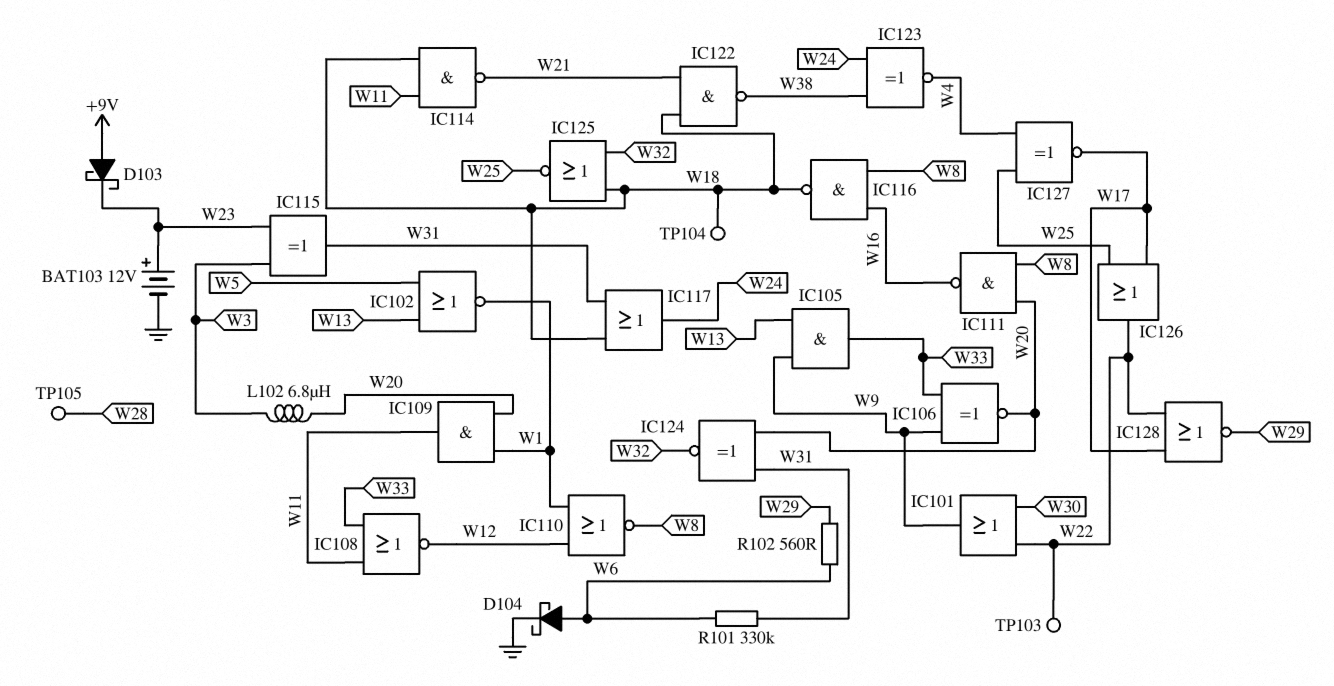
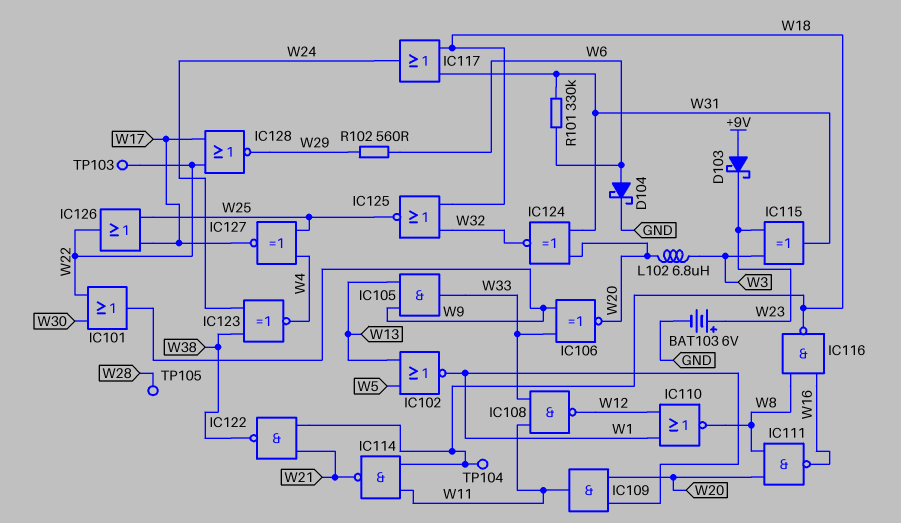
BAT103: 12V (plus W23, minus GND) -> 6V (plus W23, minus GND)
IC108: NOR (in W11, in W33, out W12) -> NAND (in W11, in W33, out W12)

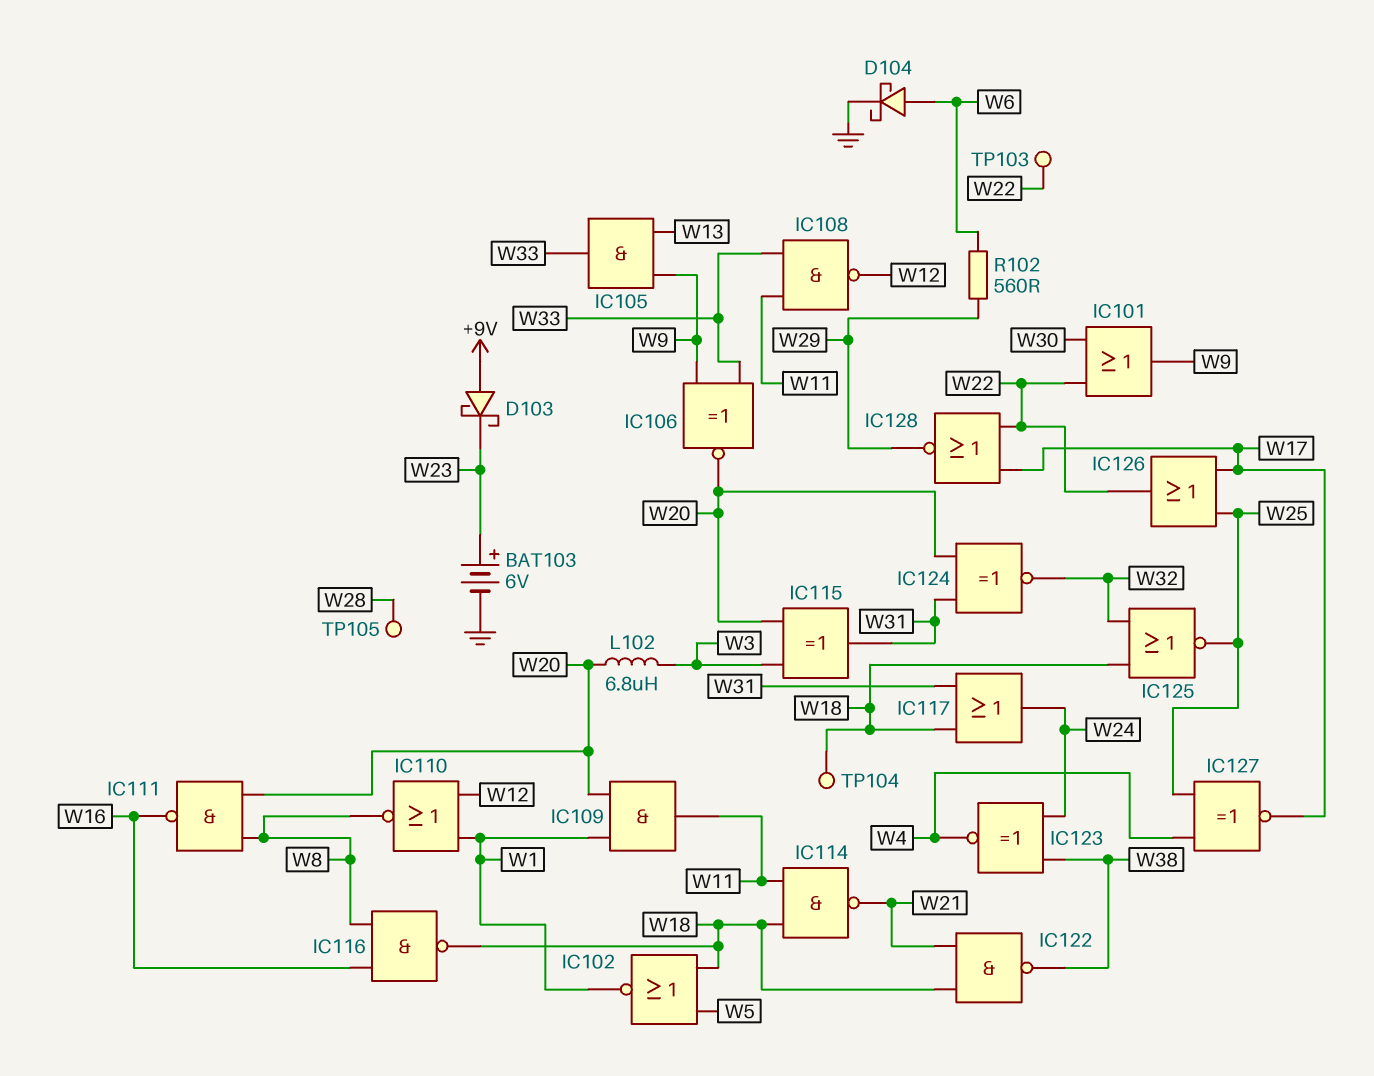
IC102: NOR (in W5, in W13, out W1) -> NOR (in W5, in W18, out W1)
IC115: XOR (in W3, in W23, out W31) -> XOR (in W3, in W20, out W31)
R101: 330k (W6, W31) -> none

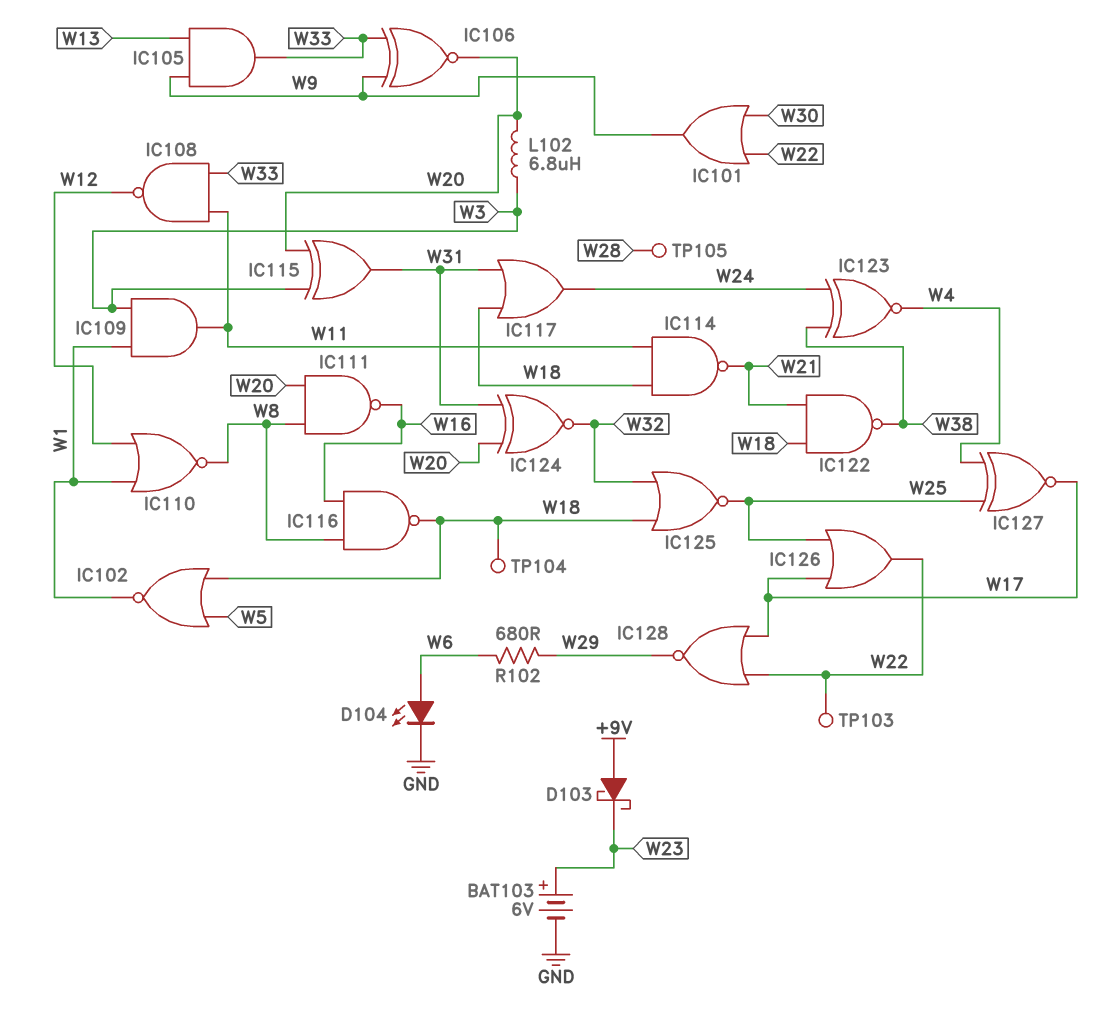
D104: schottky (A W6, K GND) -> LED (A W6, K GND)
IC109: AND (in W1, in W20, out W11) -> AND (in W1, in W3, out W11)
R102: 560 (W6, W29) -> 680 (W6, W29)

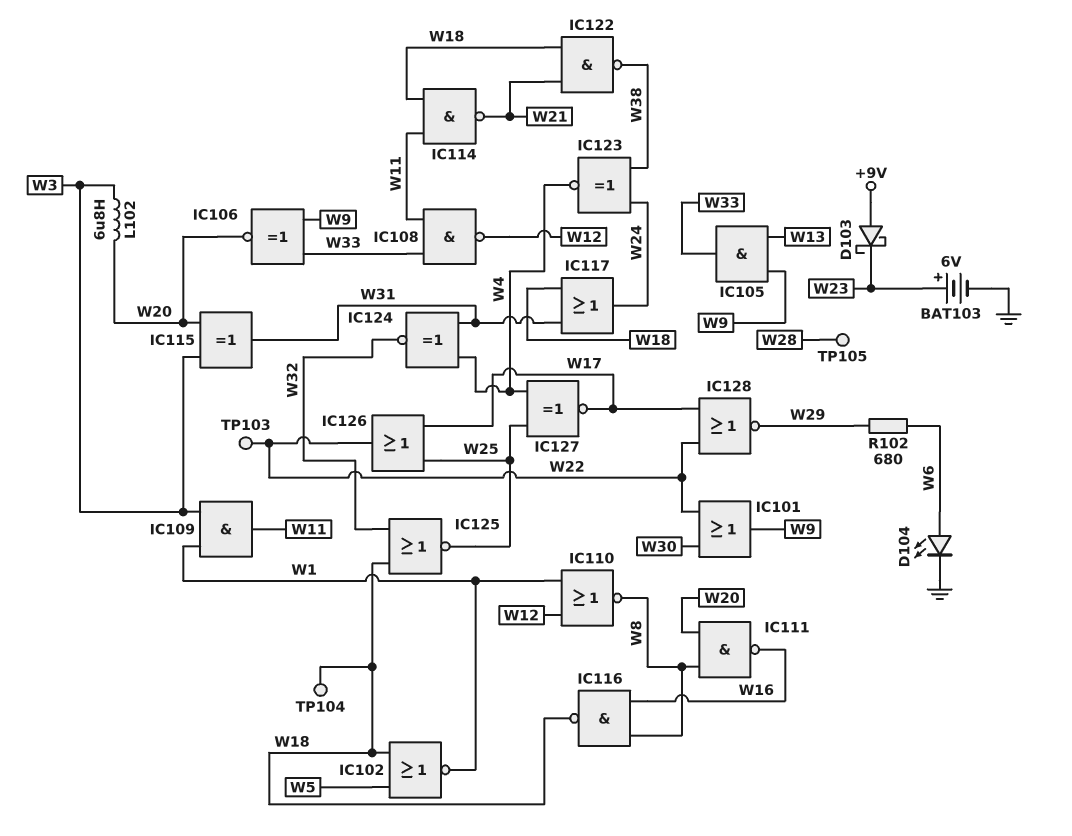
IC124: XNOR (in W20, in W31, out W32) -> XNOR (in W4, in W31, out W32)

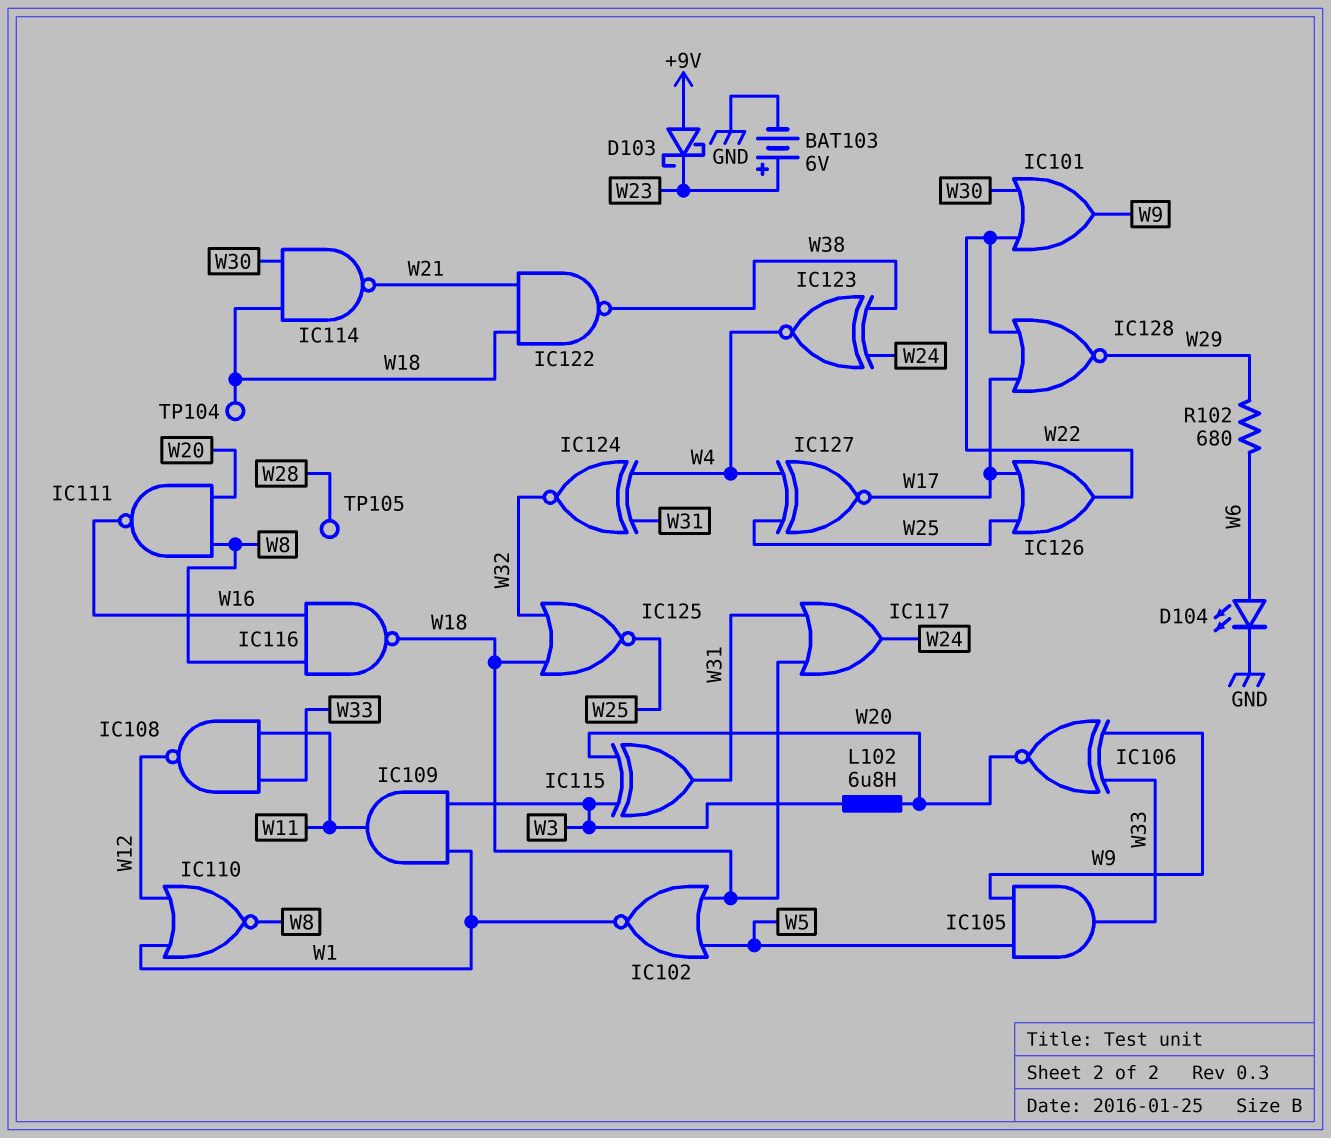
IC105: AND (in W9, in W13, out W33) -> AND (in W5, in W9, out W33)
IC114: NAND (in W11, in W18, out W21) -> NAND (in W18, in W30, out W21)
TP103: test point (W22) -> none

